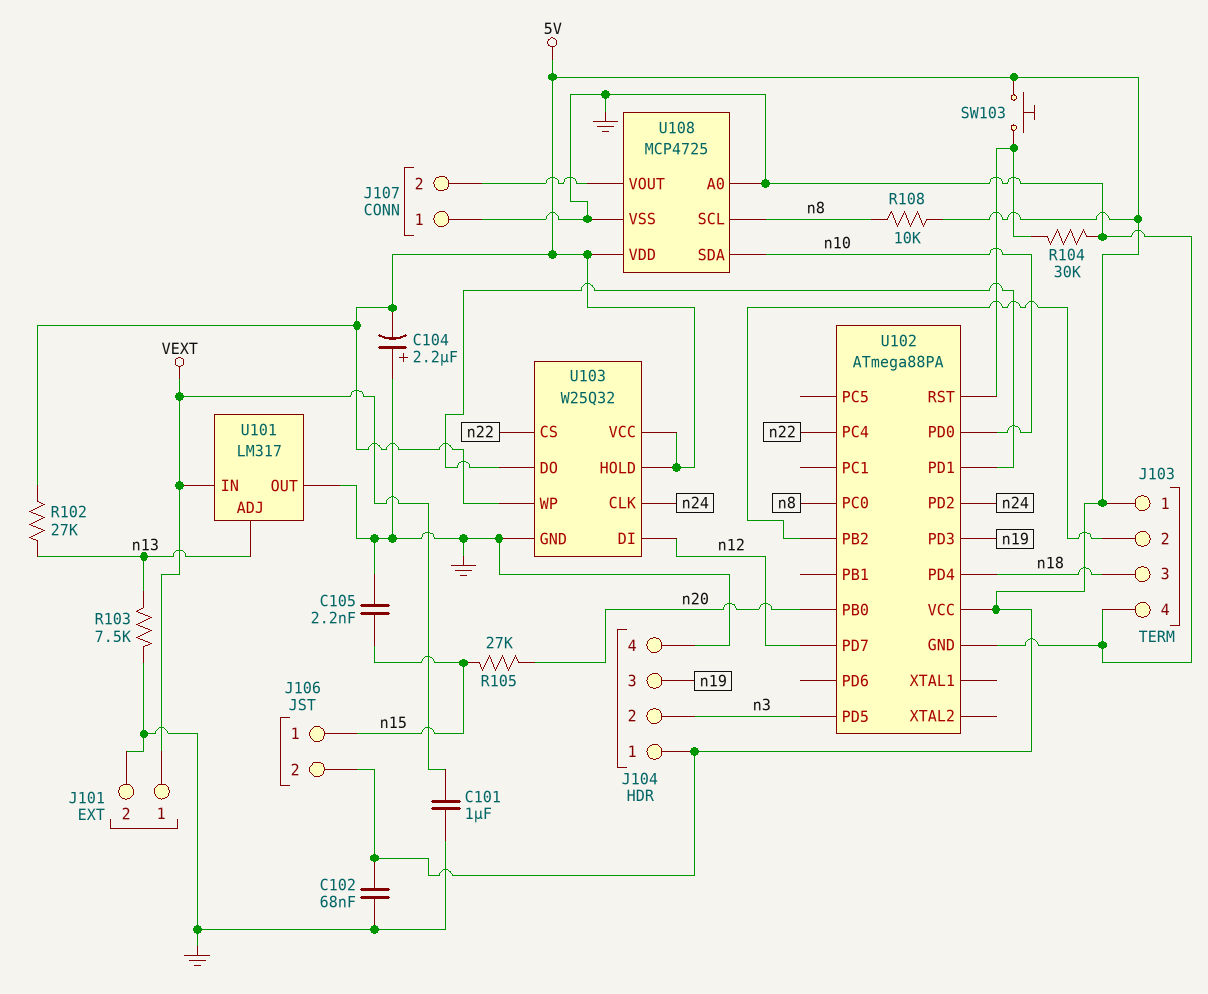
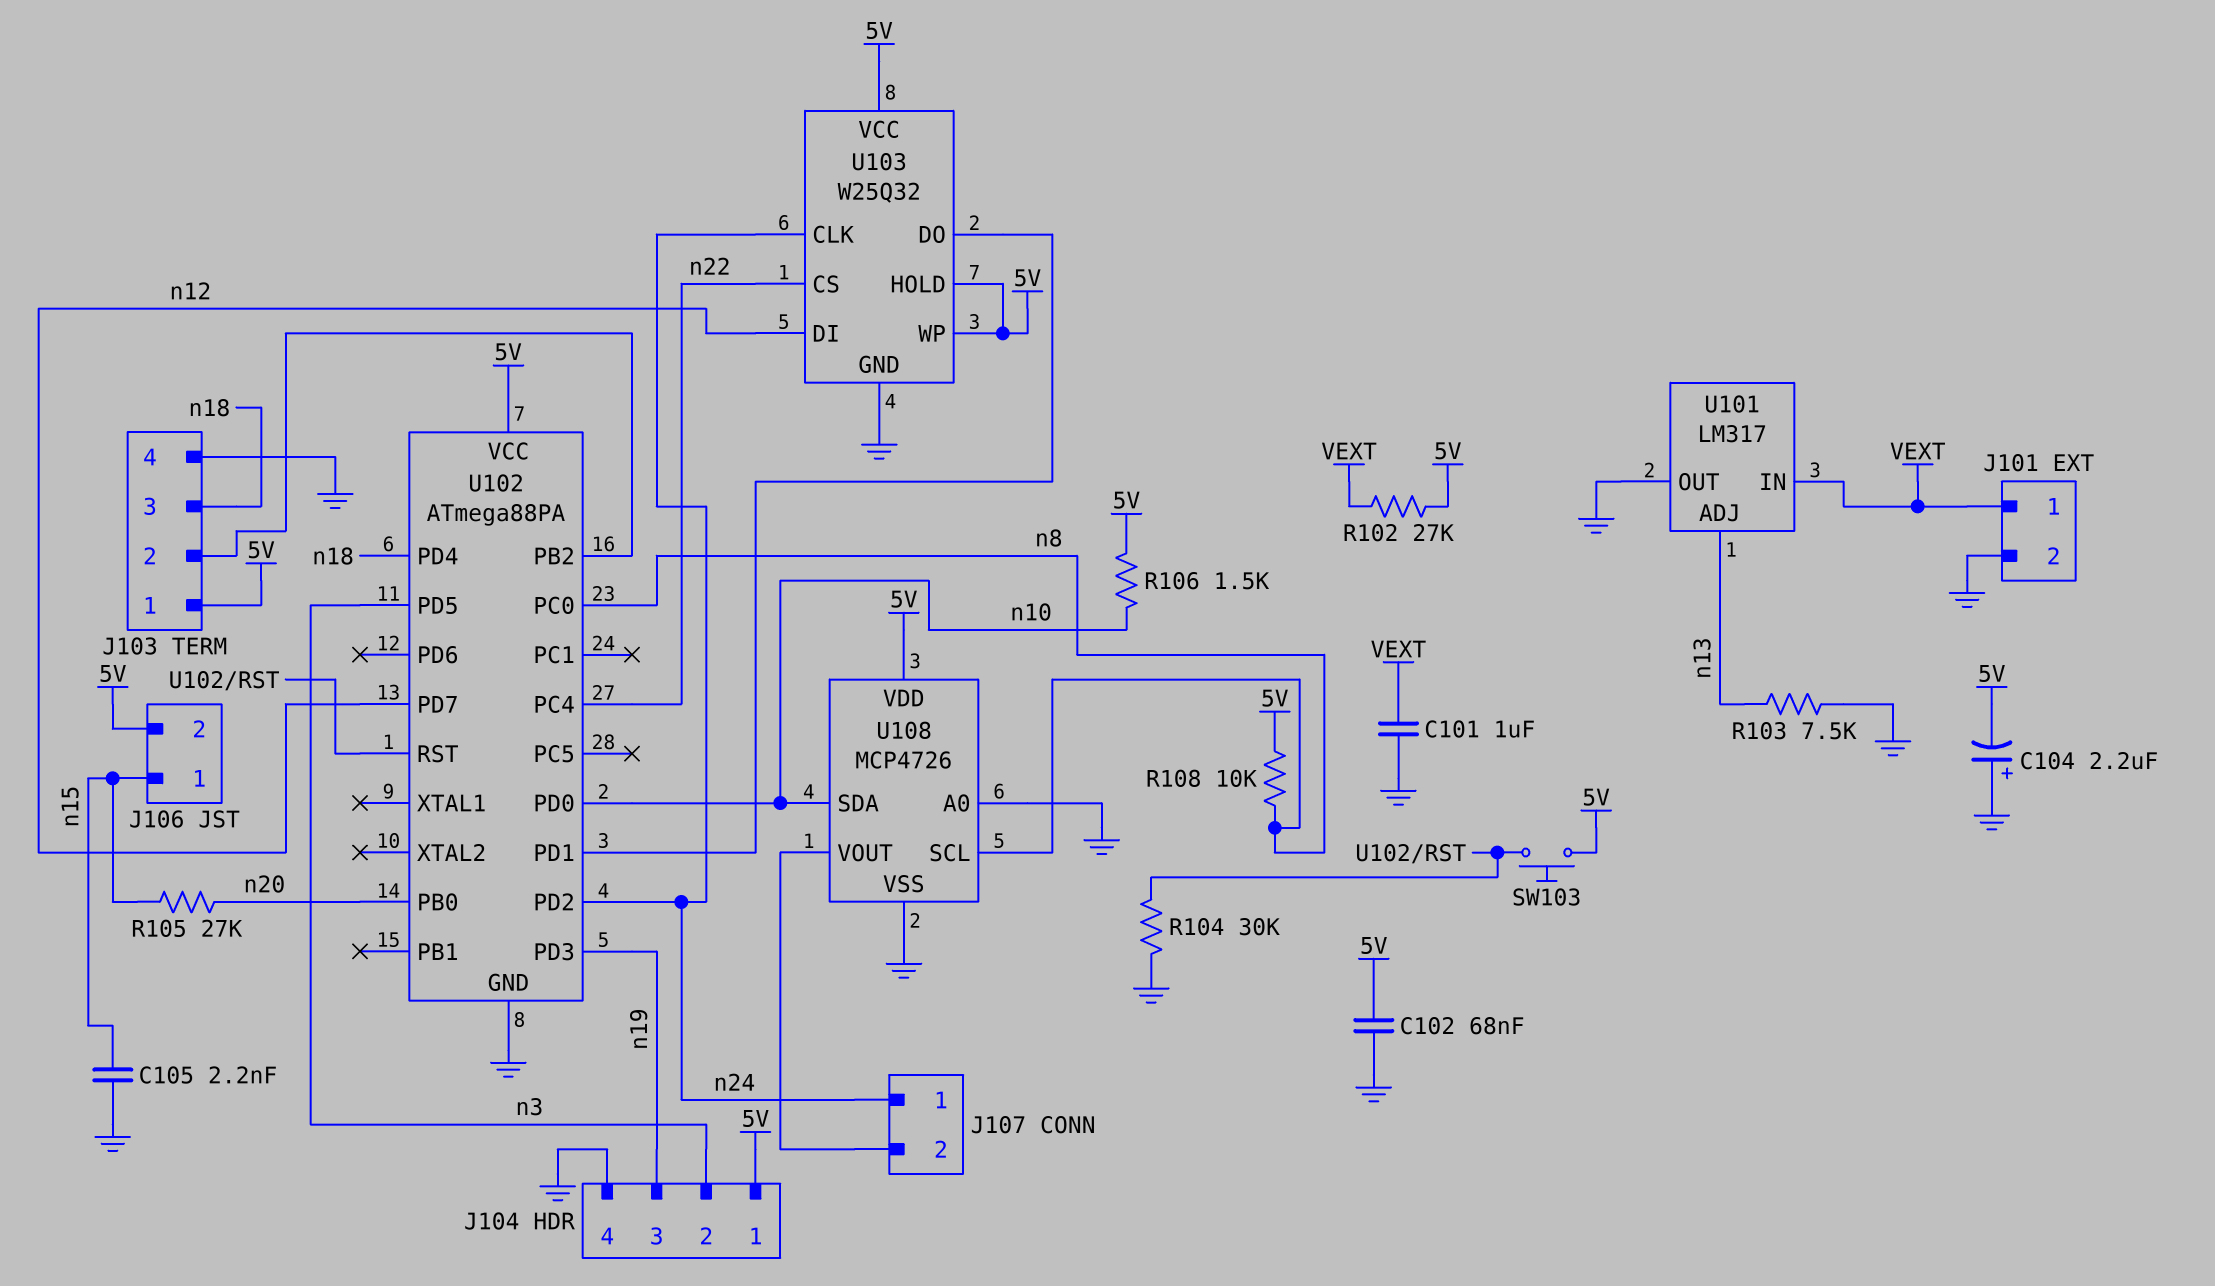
J107 pin 1: GND -> n24
R102: 27k (5V, n13) -> 27k (5V, VEXT)
R106: none -> 1.5k (5V, n10)
U108: MCP4725 -> MCP4726

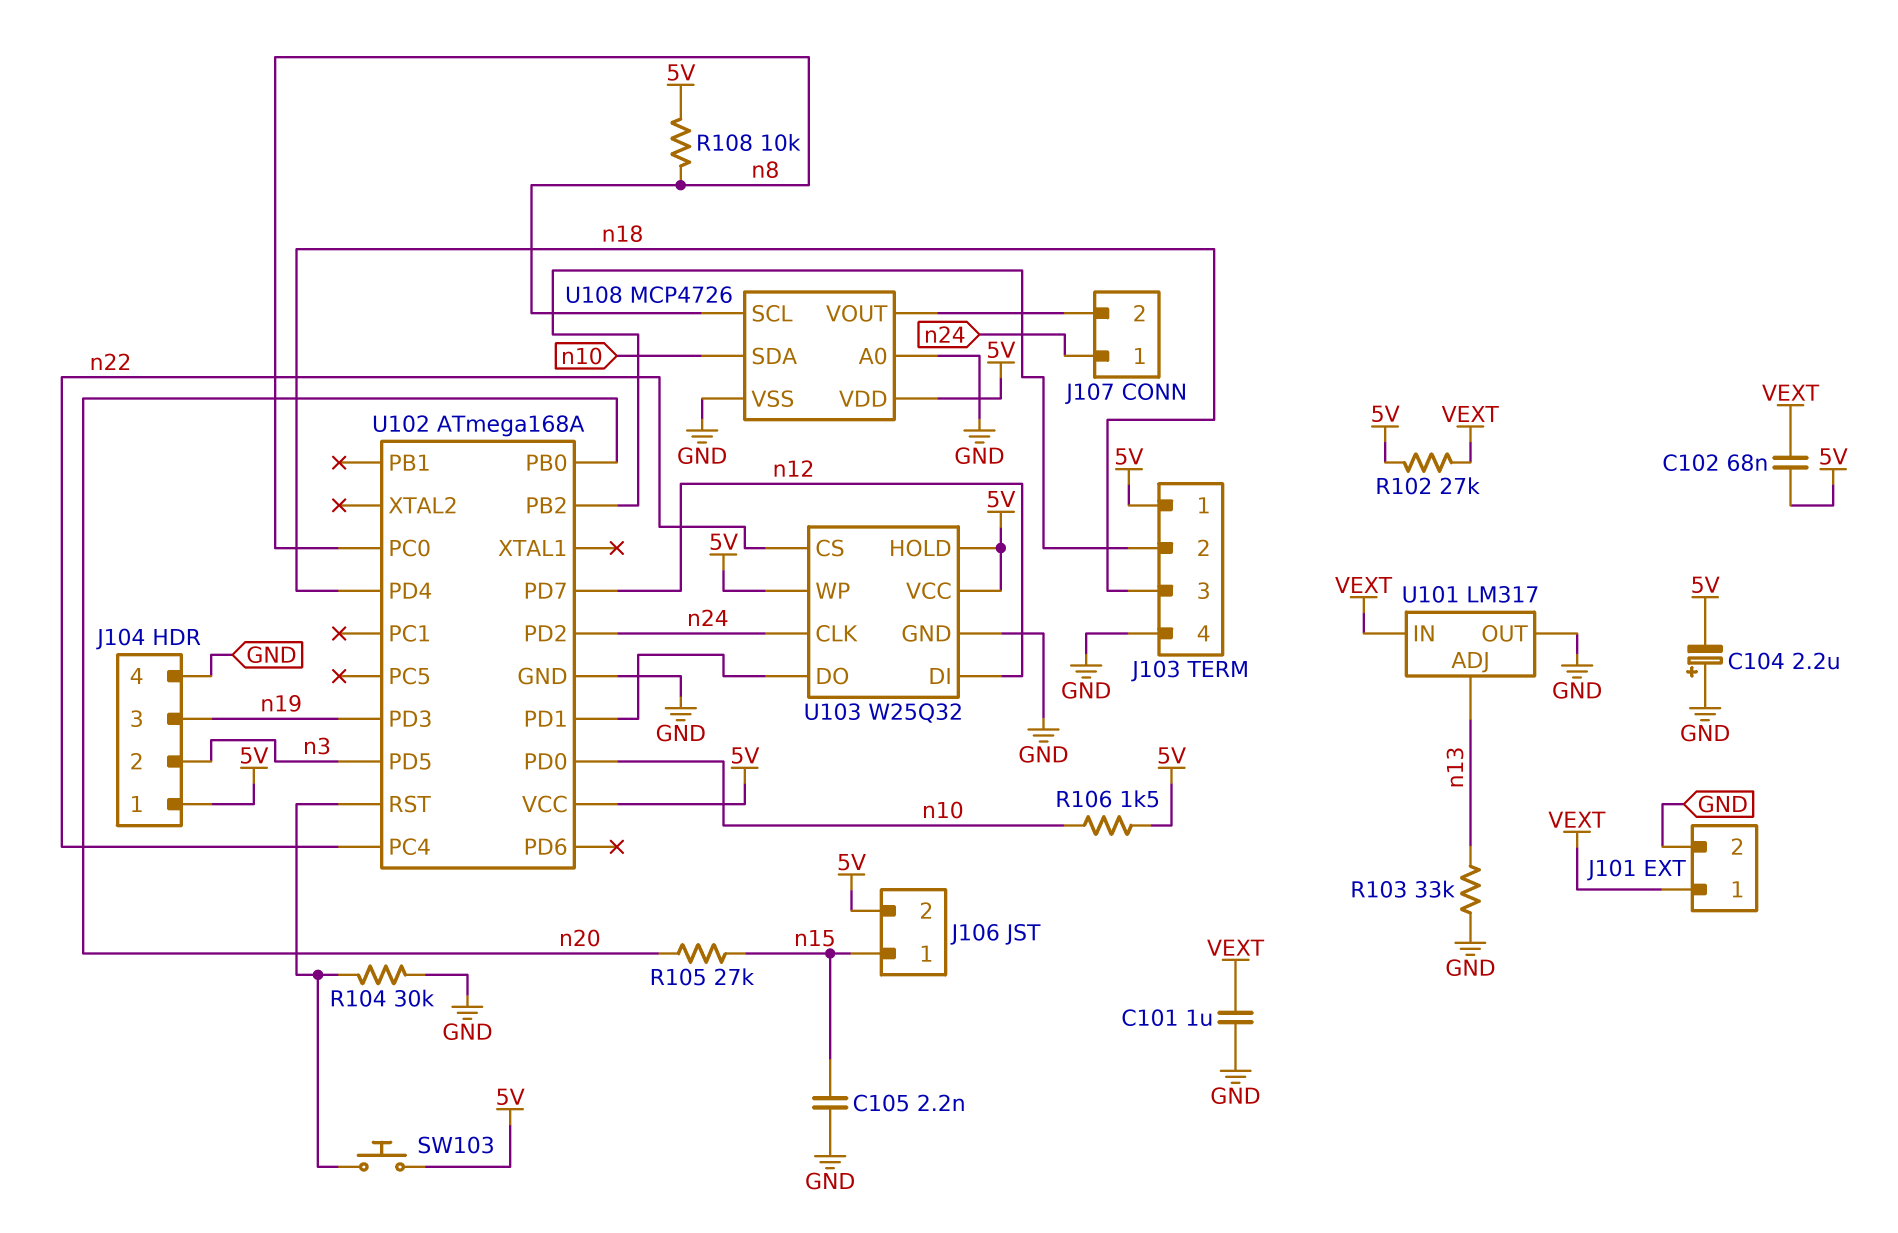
C102: 68nF (5V, GND) -> 68nF (5V, VEXT)
R103: 7.5k (GND, n13) -> 33k (GND, n13)
U102: ATmega88PA -> ATmega168A

